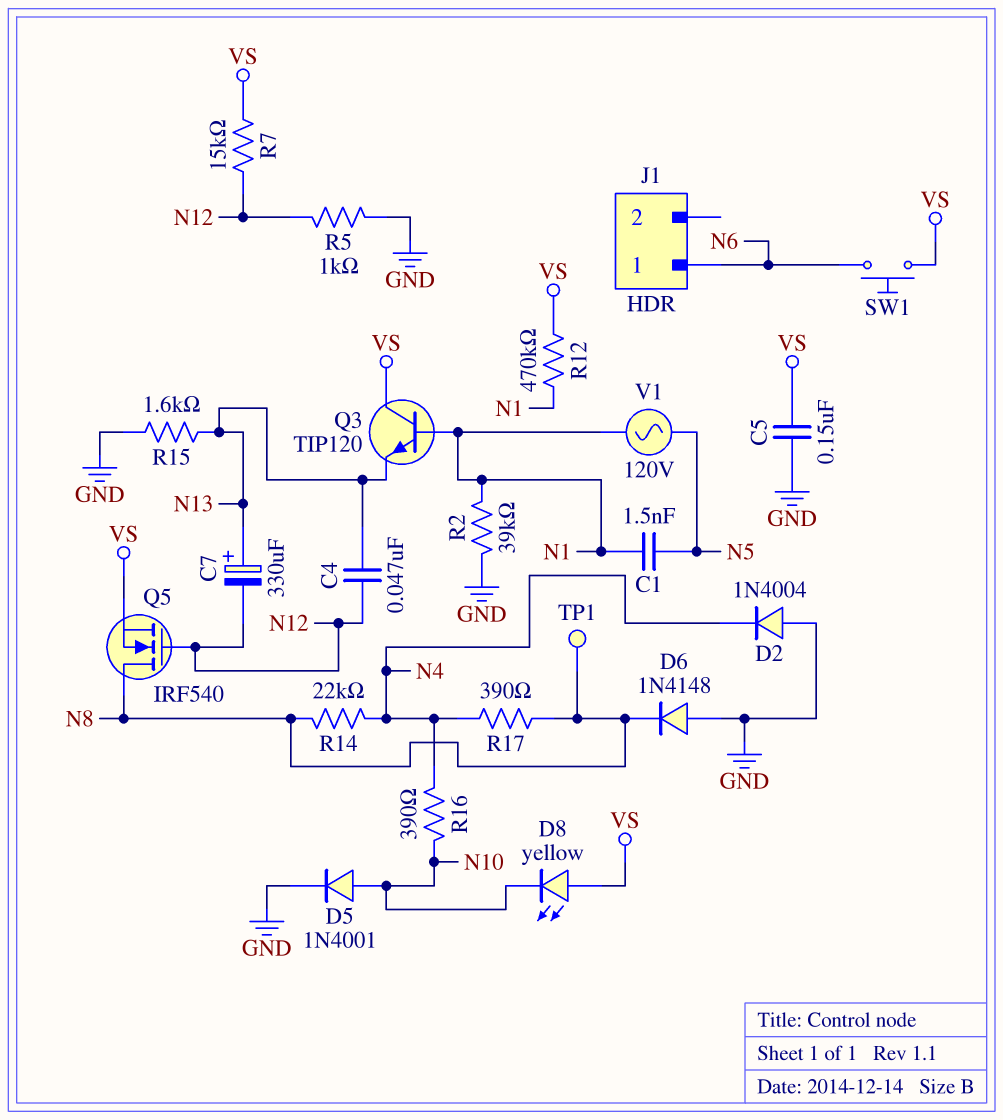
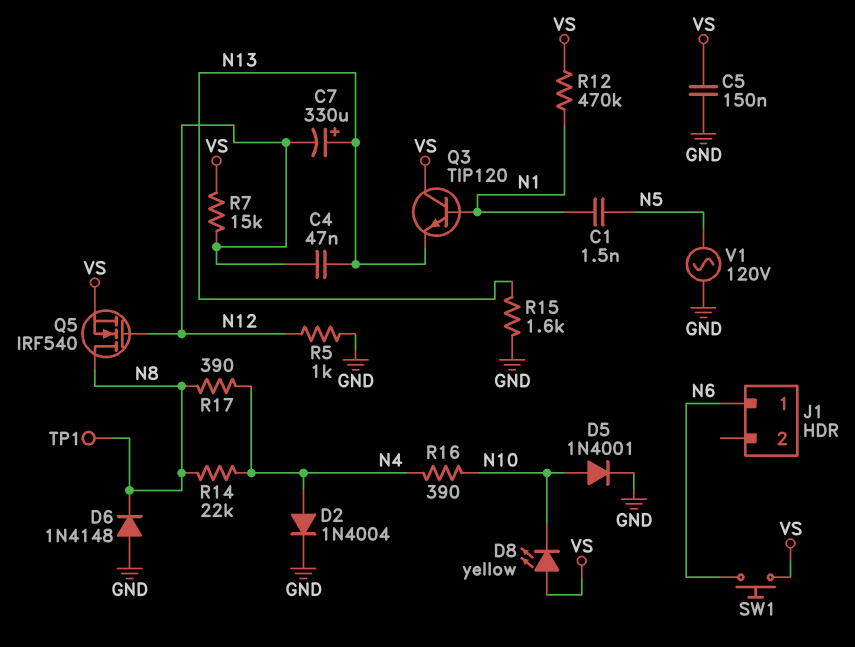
D2: diode 1N4004 (A GND, K N4) -> diode 1N4004 (A N4, K GND)
R2: 39k (GND, N1) -> none
V1: AC 120V (N1, N5) -> AC 120V (GND, N5)

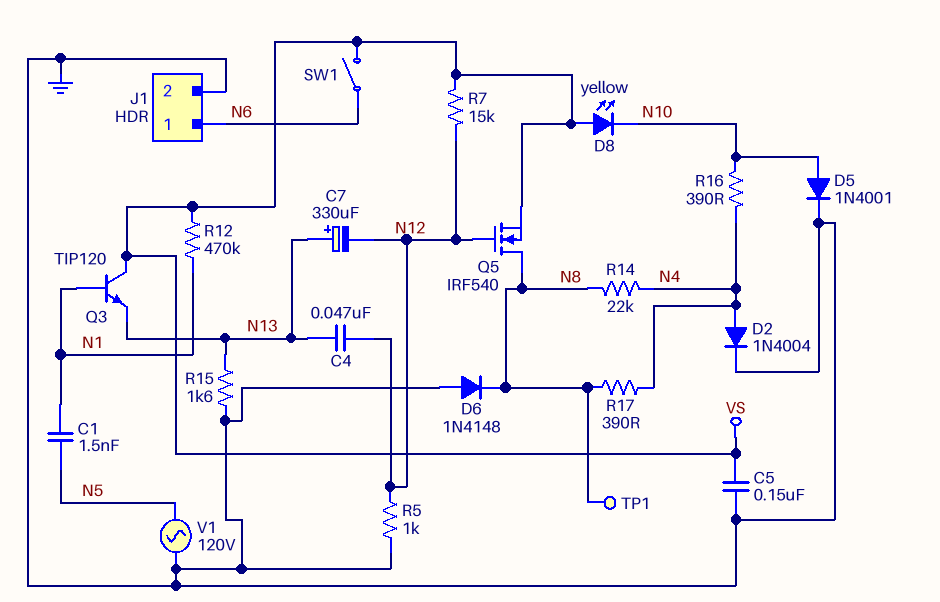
J1 pin 2: none -> GND
SW1: button (N6, VS) -> switch (N6, VS)

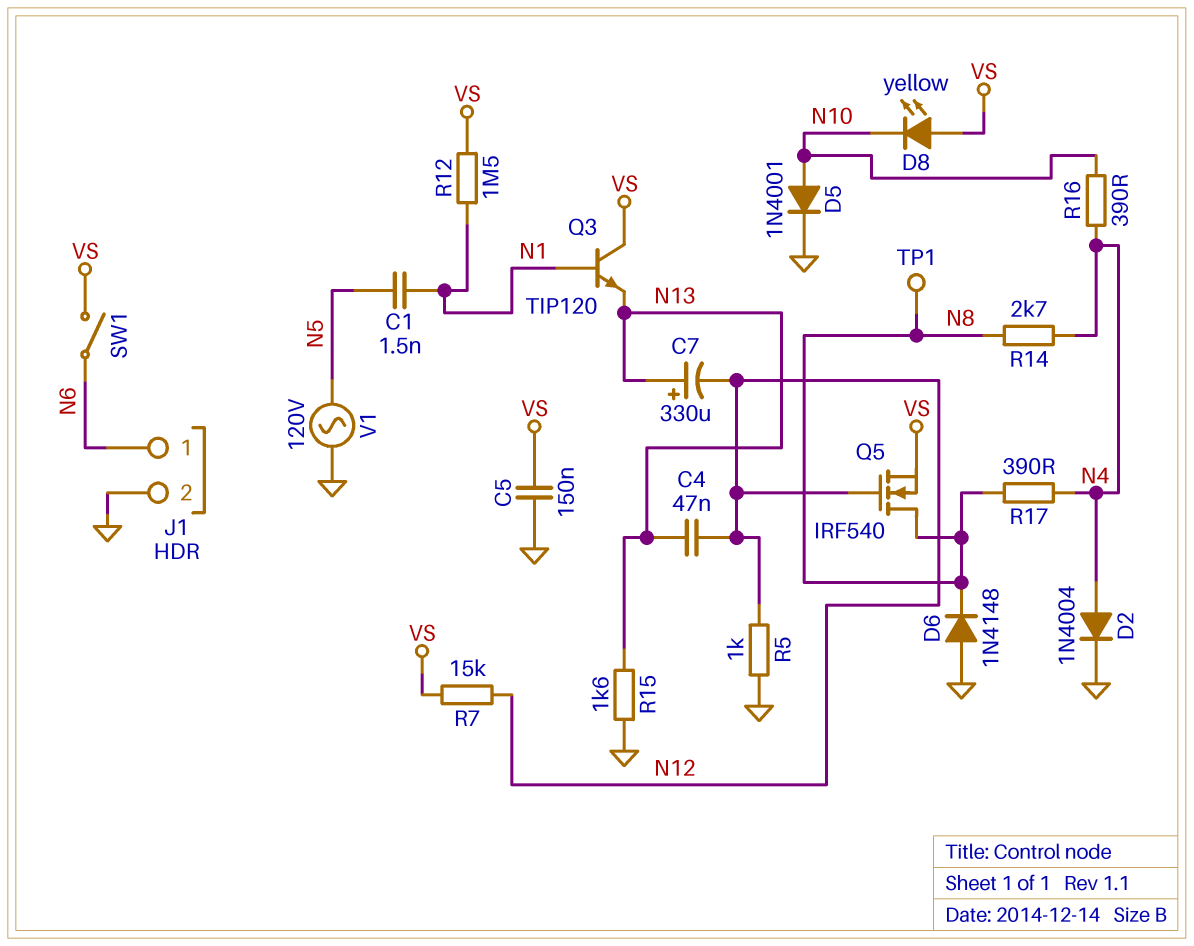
R12: 470k (N1, VS) -> 1.5M (N1, VS)
R14: 22k (N4, N8) -> 2.7k (N4, N8)

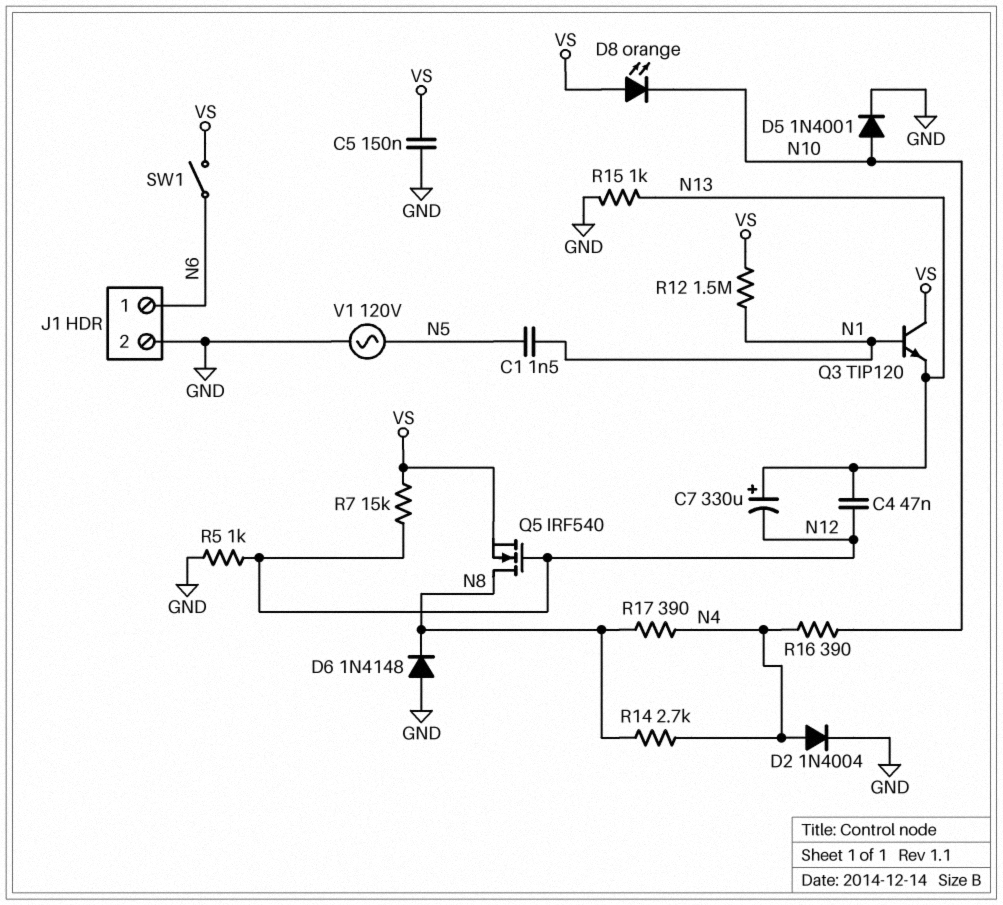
D8: LED yellow (A VS, K N10) -> LED orange (A VS, K N10)
R15: 1.6k (GND, N13) -> 1k (GND, N13)
TP1: test point (N8) -> none

